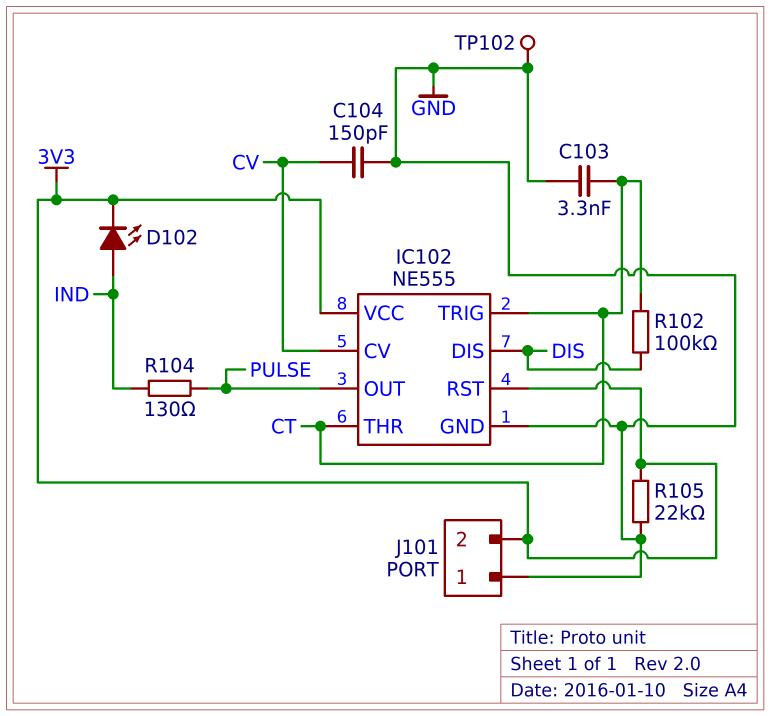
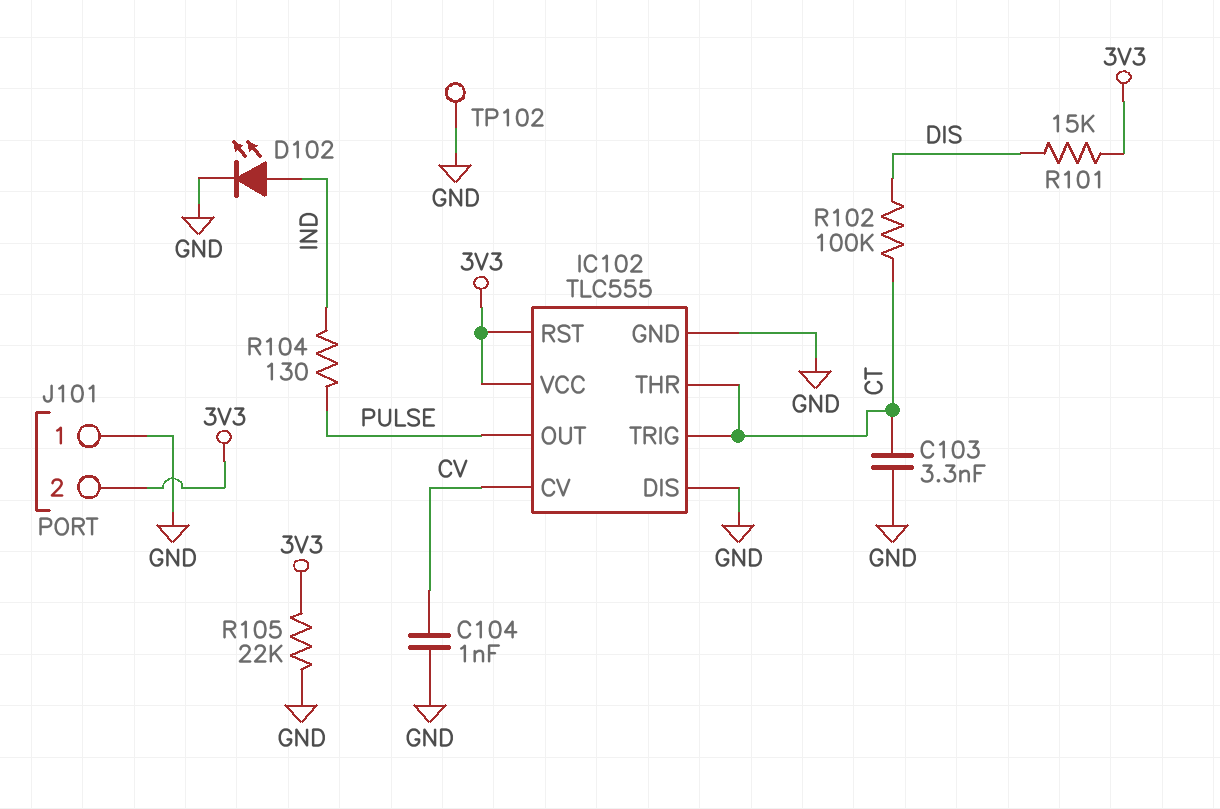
C104: 150pF (CV, GND) -> 1nF (CV, GND)
D102: LED (A IND, K 3V3) -> LED (A IND, K GND)
IC102: NE555 -> TLC555
IC102 pin DIS: DIS -> GND
R101: none -> 15k (3V3, DIS)

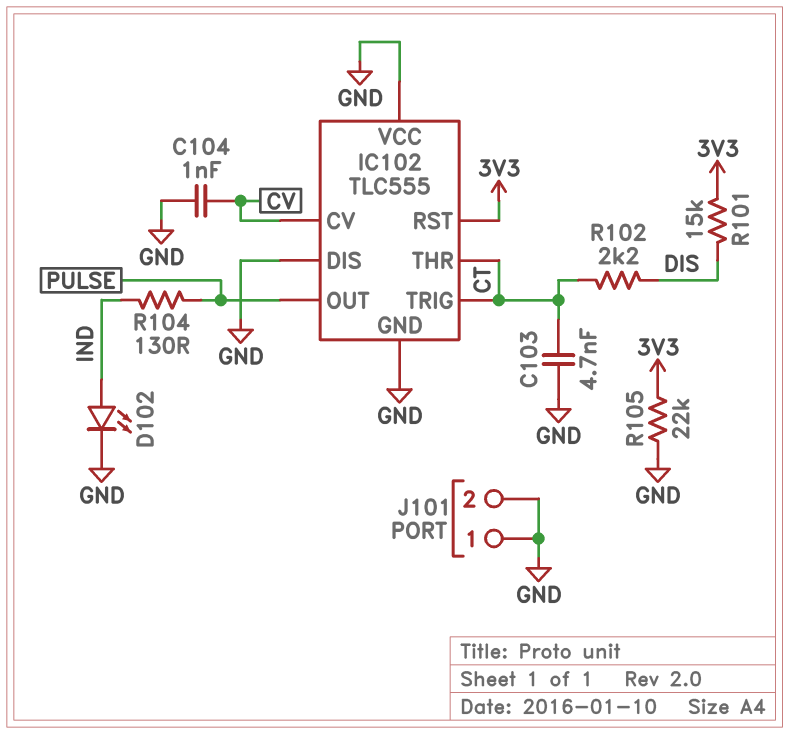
C103: 3.3nF (CT, GND) -> 4.7nF (CT, GND)
IC102 pin VCC: 3V3 -> GND
J101 pin 2: 3V3 -> GND
R102: 100k (CT, DIS) -> 2.2k (CT, DIS)
TP102: test point (GND) -> none

